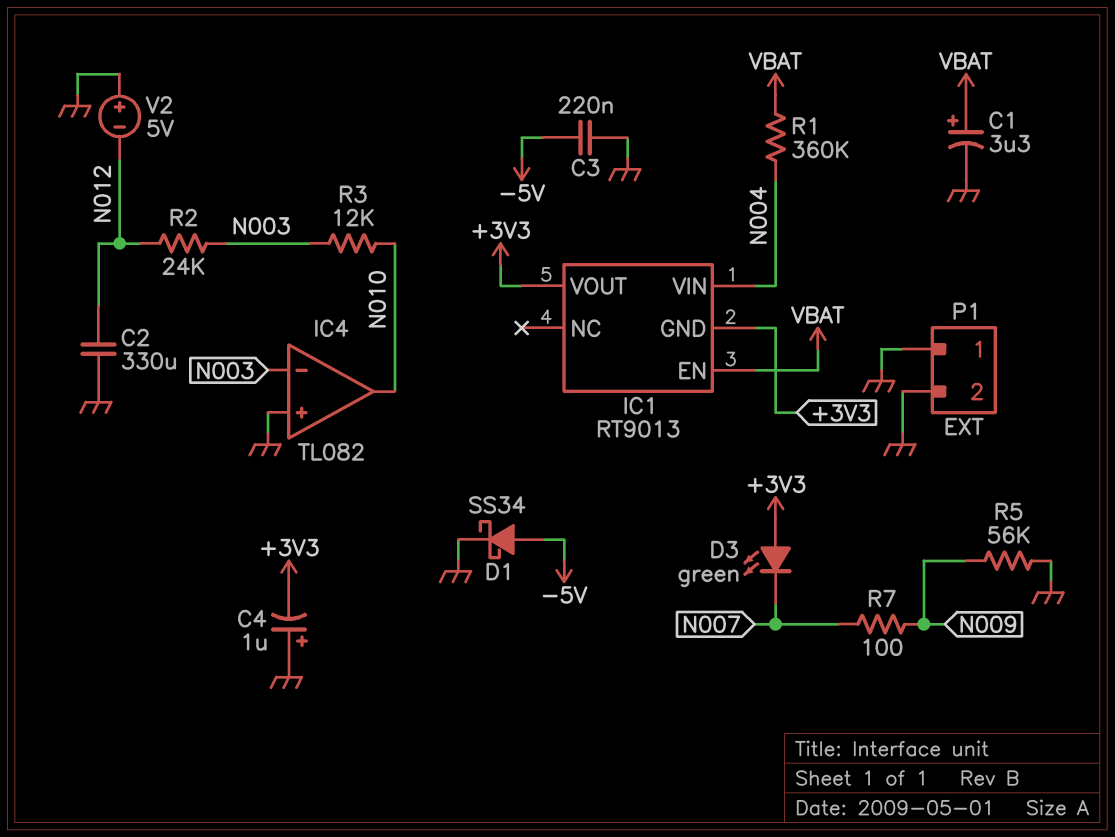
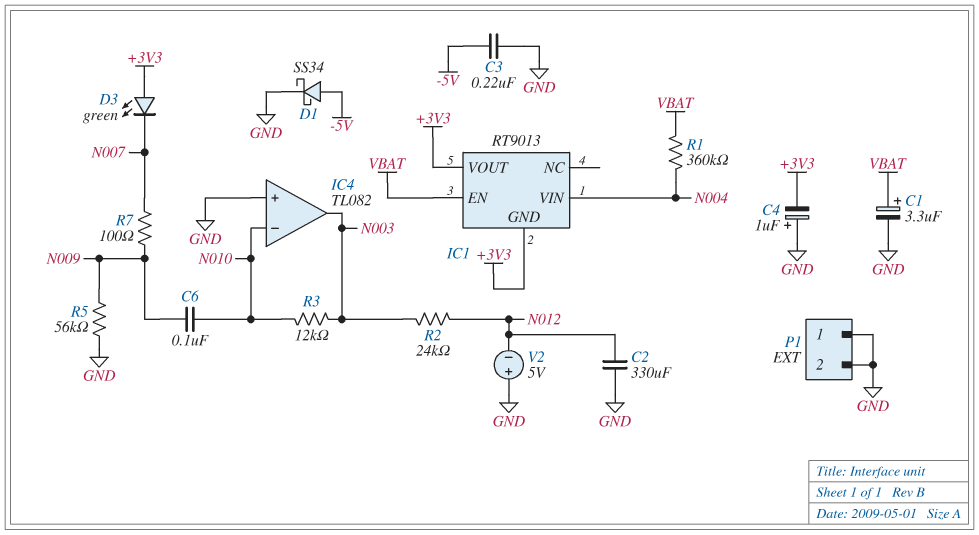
C6: none -> 100nF (N009, N010)
IC4 pin in-: N003 -> N010
IC4 pin out: N010 -> N003

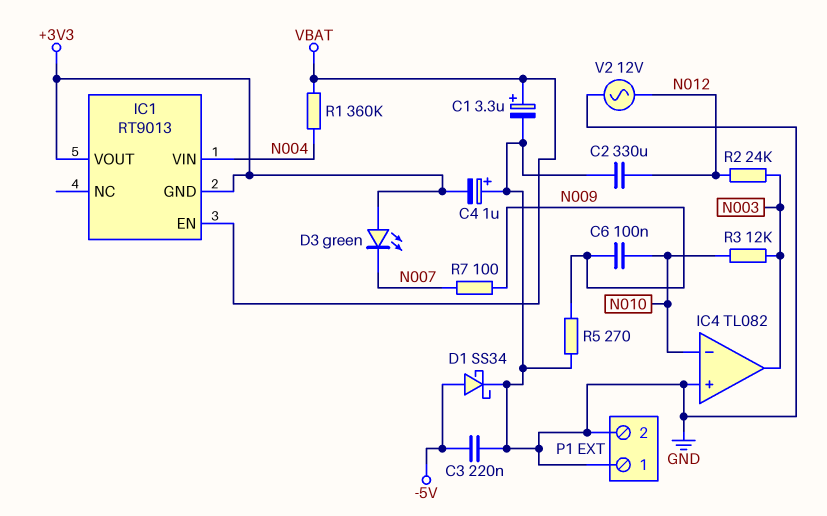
R5: 56k (GND, N009) -> 270 (GND, N009)
V2: 5V (plus GND, minus N012) -> AC 12V (GND, N012)

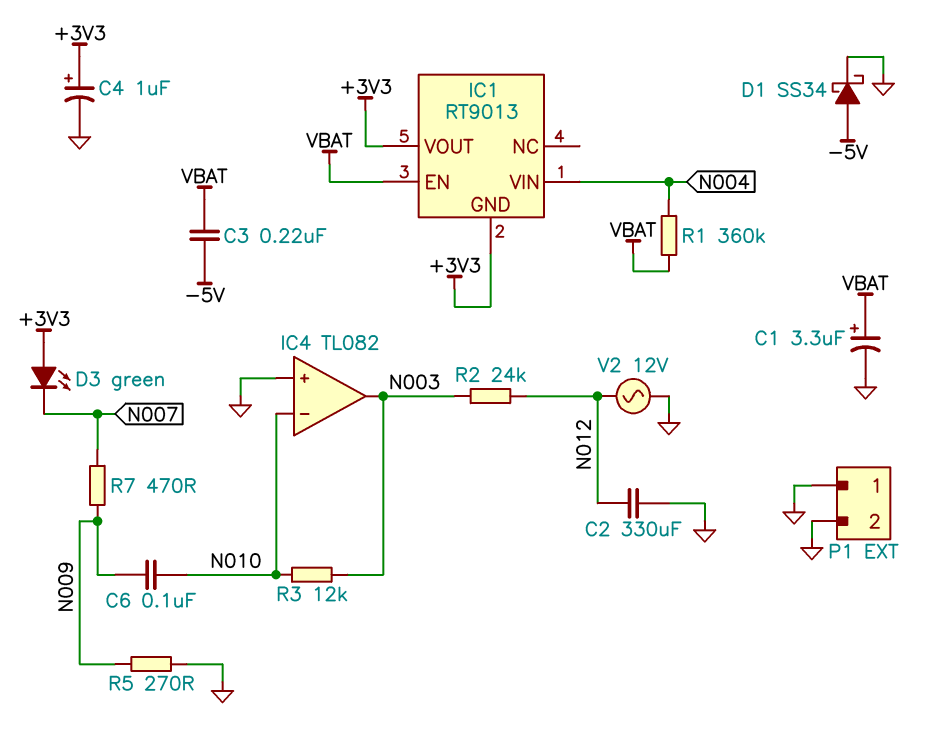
C3: 220nF (-5V, GND) -> 220nF (-5V, VBAT)
C4: 1uF (plus GND, minus +3V3) -> 1uF (plus +3V3, minus GND)
R7: 100 (N007, N009) -> 470 (N007, N009)

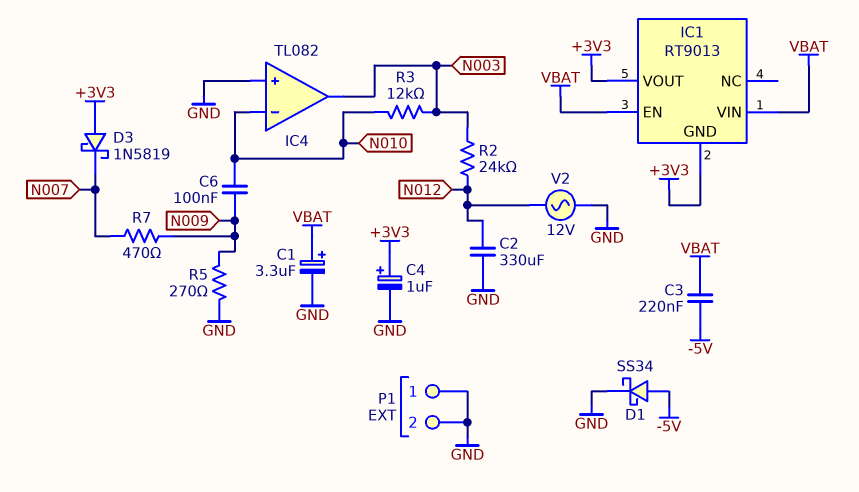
D3: LED green (A +3V3, K N007) -> schottky 1N5819 (A +3V3, K N007)
IC1 pin VIN: N004 -> VBAT
R1: 360k (N004, VBAT) -> none

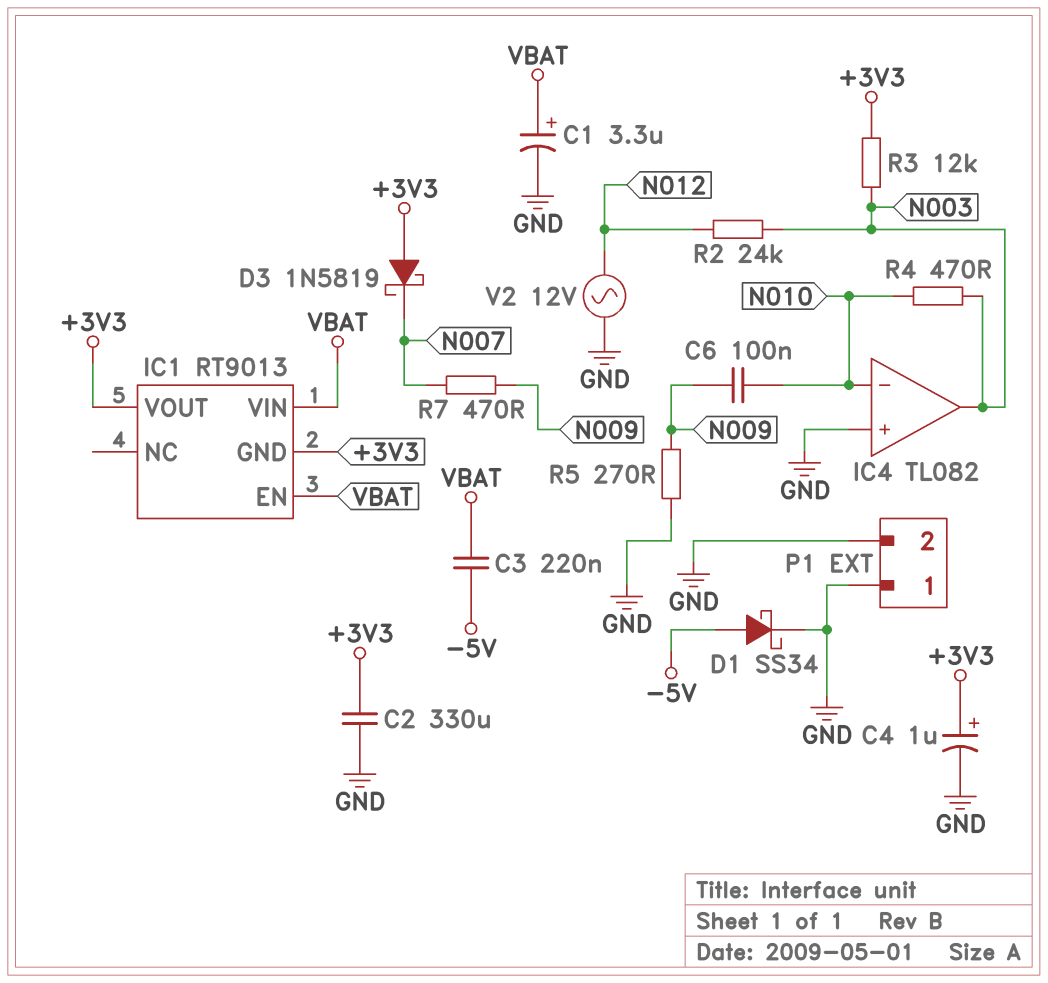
C2: 330uF (GND, N012) -> 330uF (+3V3, GND)
R3: 12k (N003, N010) -> 12k (+3V3, N003)
R4: none -> 470 (N003, N010)

